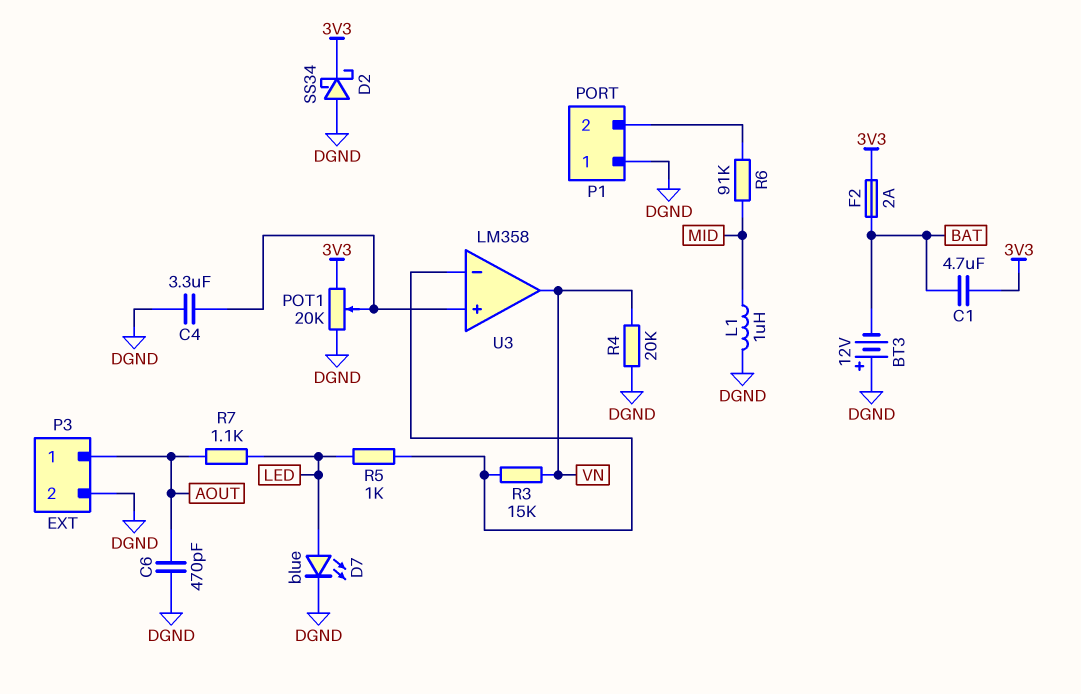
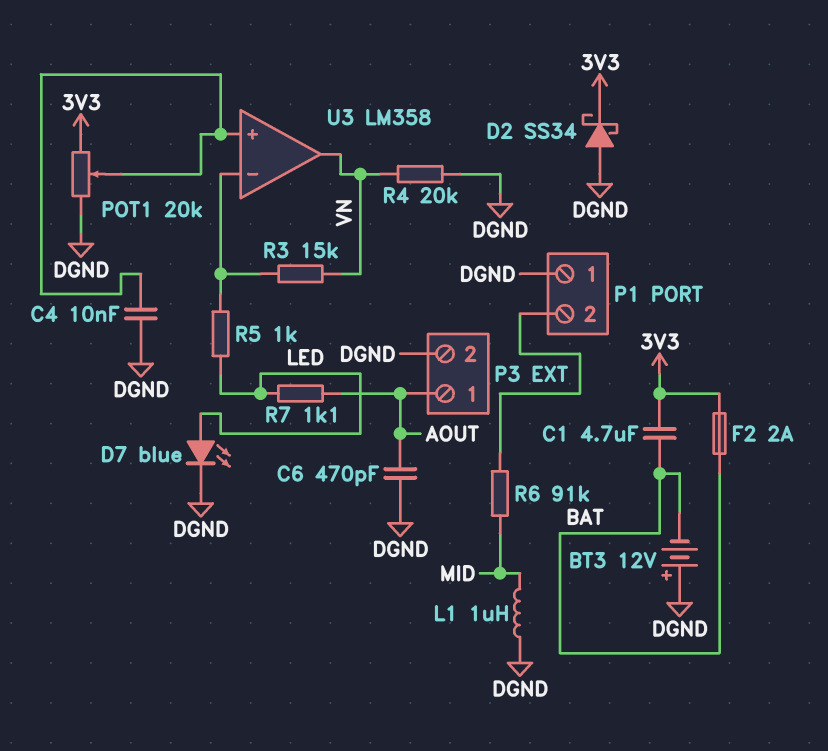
C4: 3.3uF (DGND, U3/in+) -> 10nF (DGND, U3/in+)

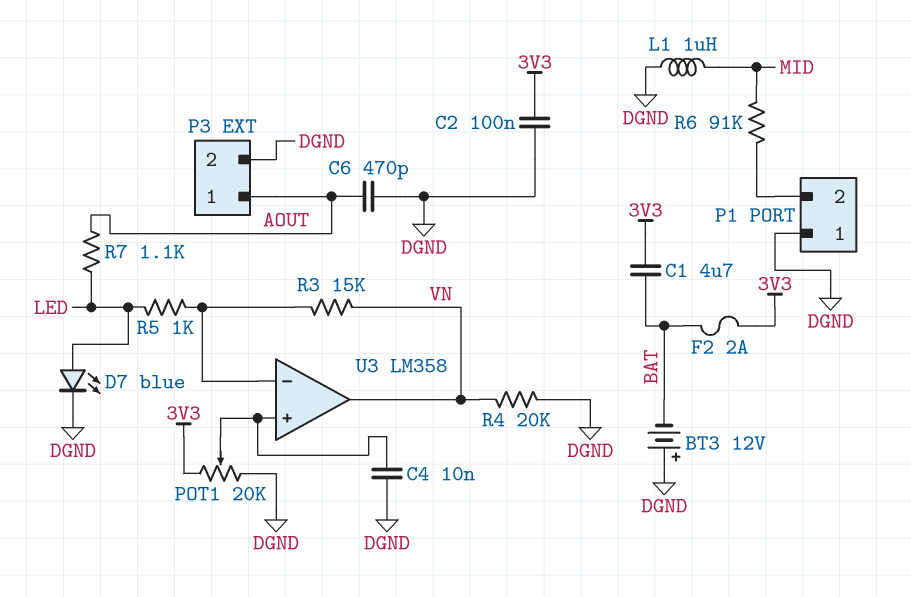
C2: none -> 100nF (3V3, DGND)
D2: schottky SS34 (A DGND, K 3V3) -> none

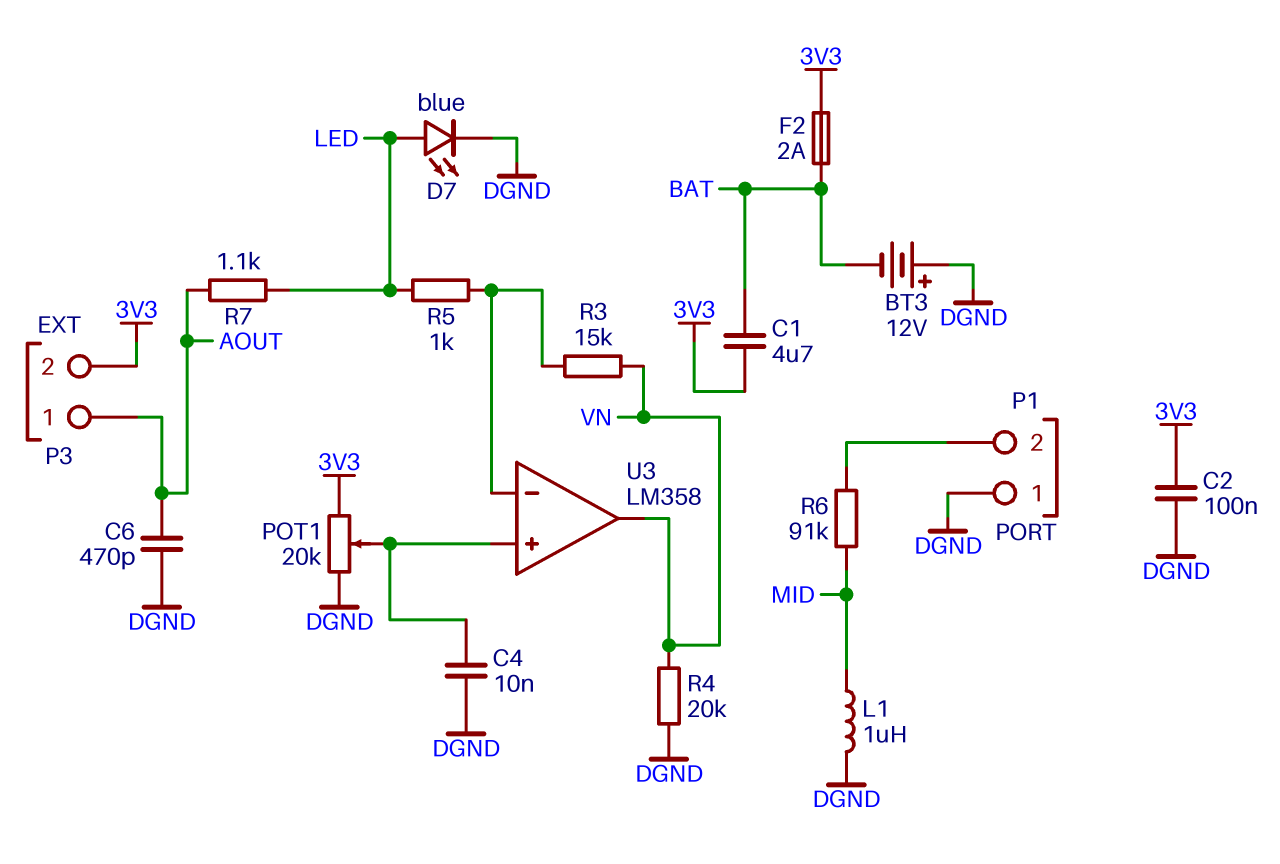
P3 pin 2: DGND -> 3V3

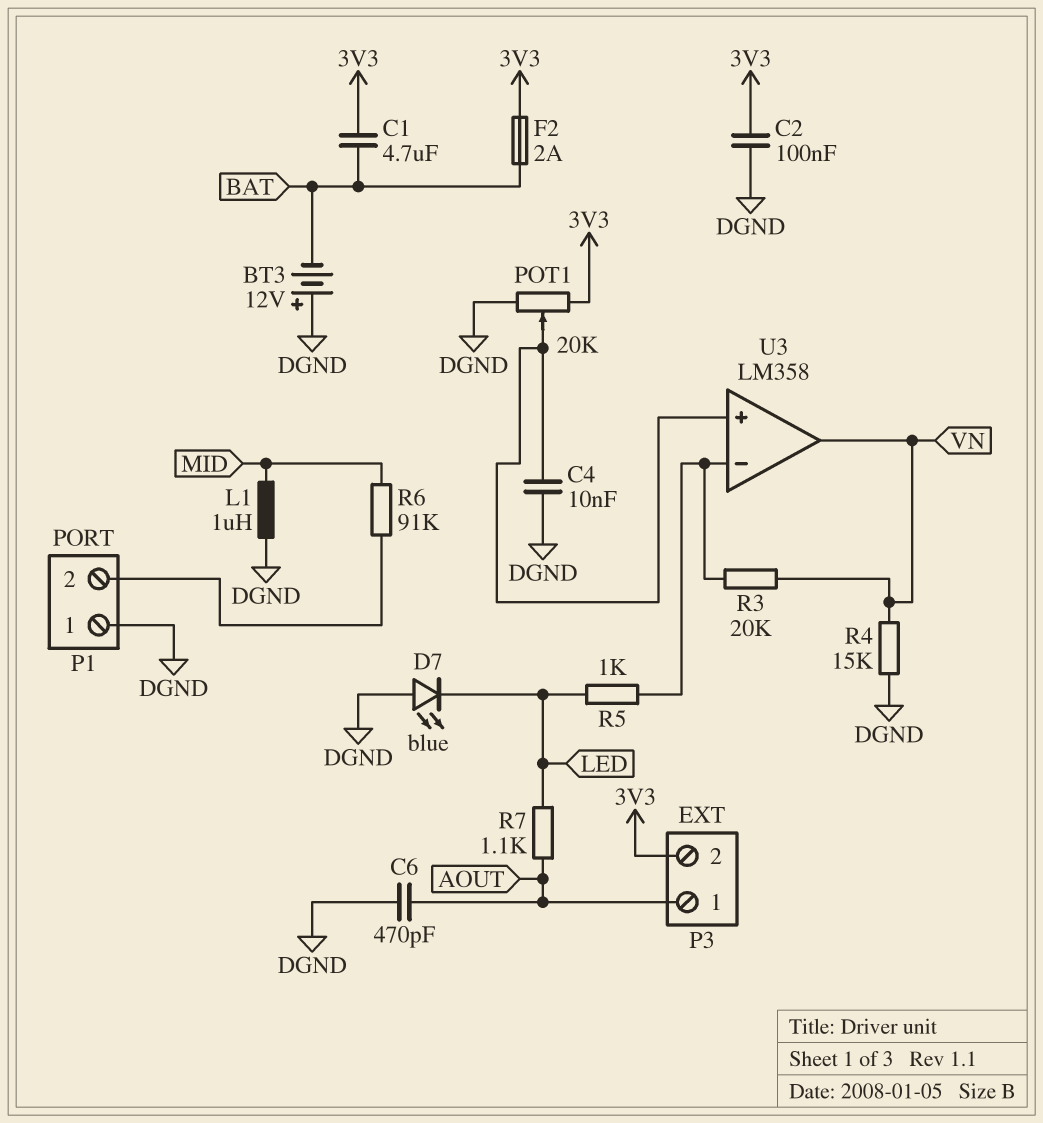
D7: LED blue (A LED, K DGND) -> LED blue (A DGND, K LED)
R3: 15k (U3/in-, VN) -> 20k (U3/in-, VN)
R4: 20k (DGND, VN) -> 15k (DGND, VN)

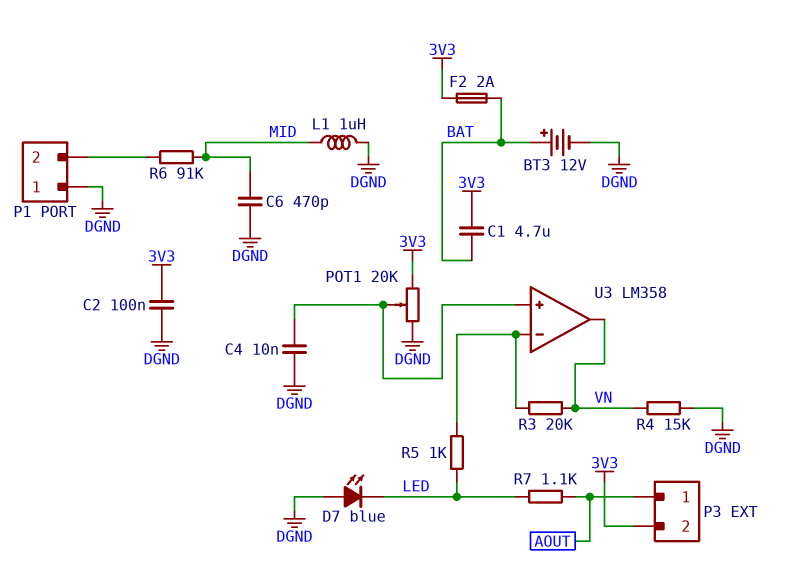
BT3: 12V (plus DGND, minus BAT) -> 12V (plus BAT, minus DGND)
C6: 470pF (AOUT, DGND) -> 470pF (DGND, MID)

